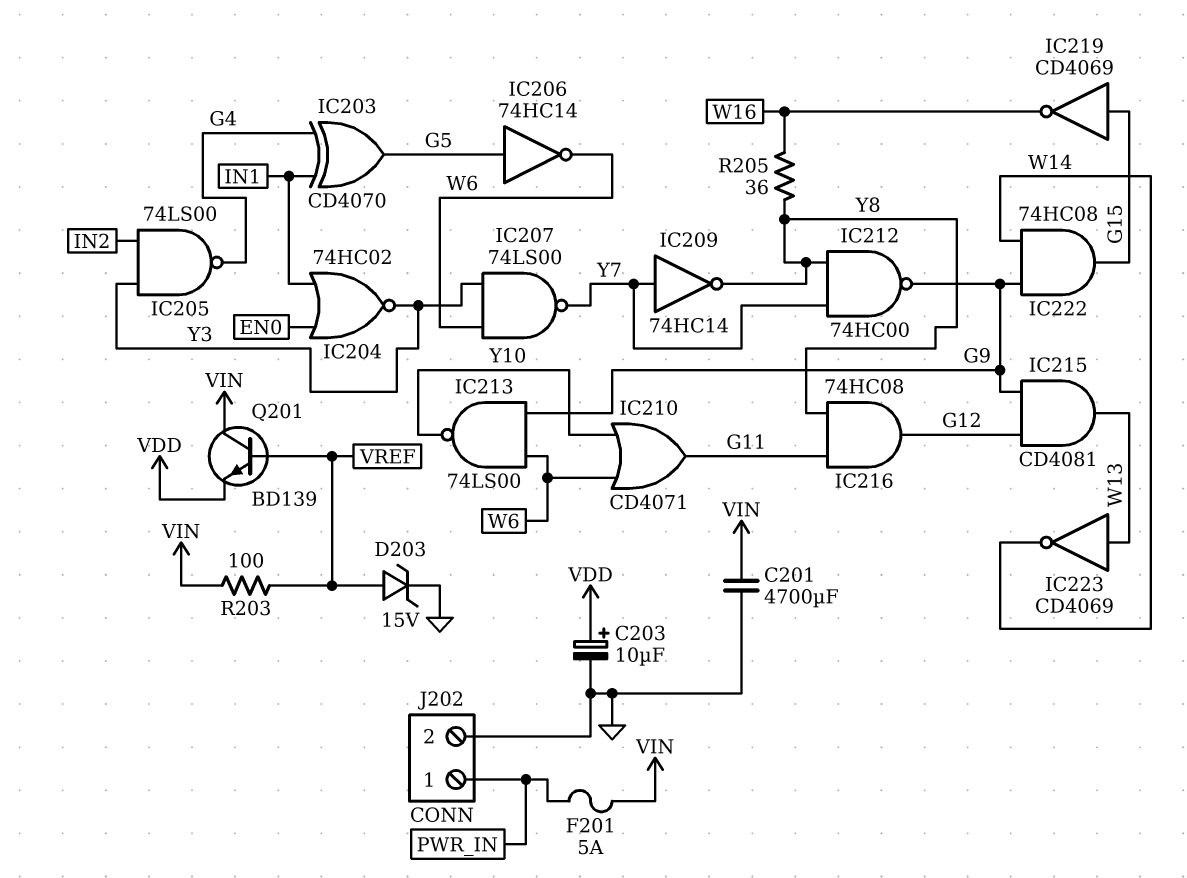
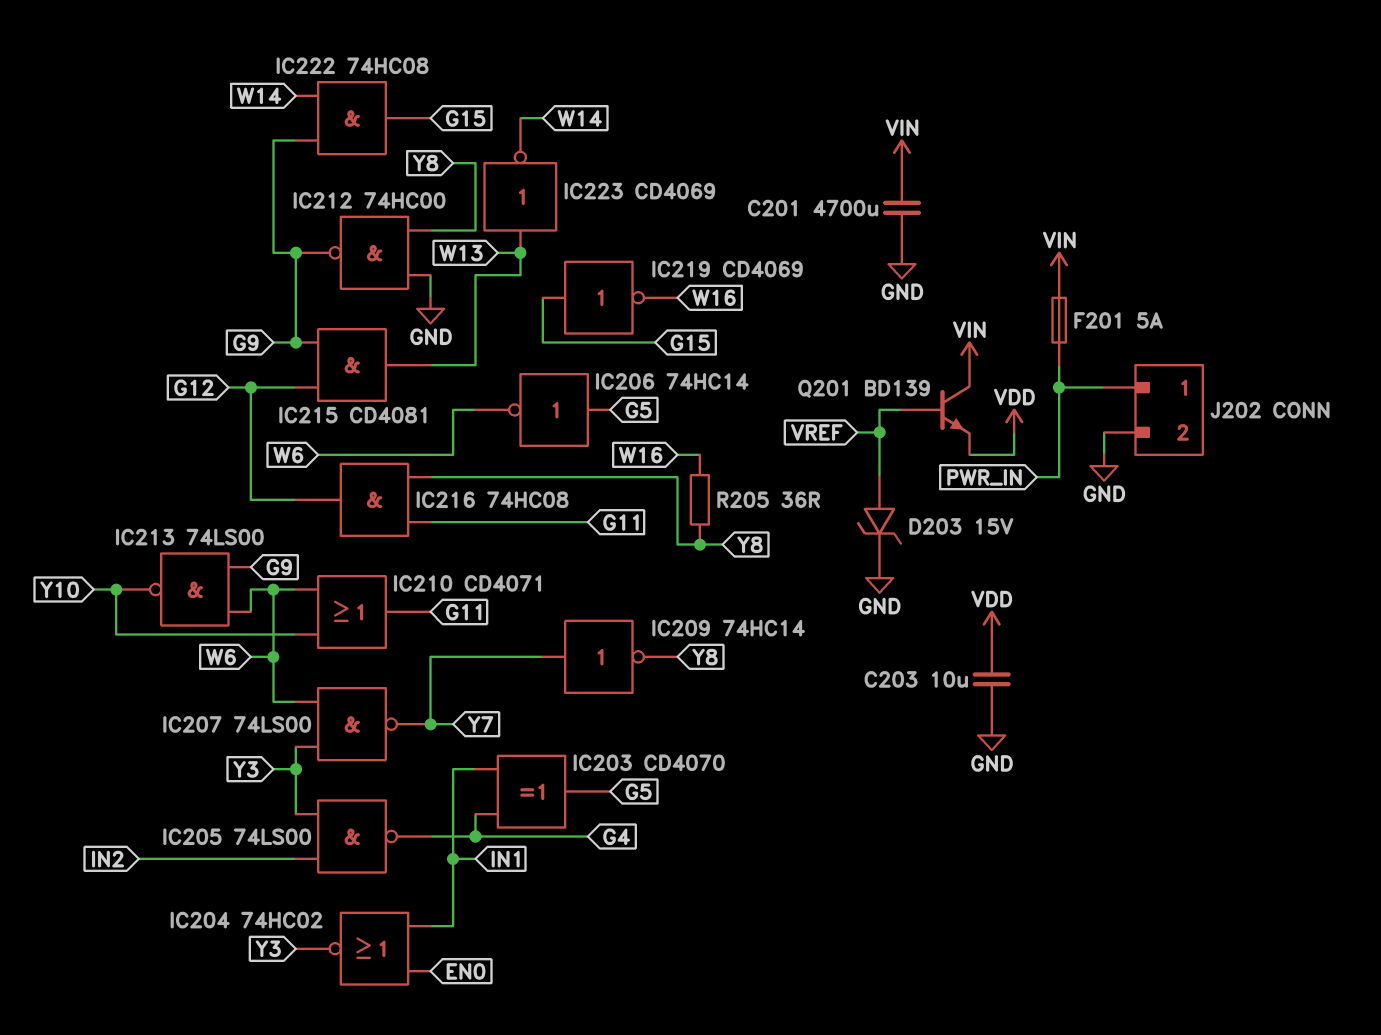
C203: 10uF (plus VDD, minus GND) -> 10uF (GND, VDD)
IC212: NAND 74HC00 (in Y7, in Y8, out G9) -> NAND 74HC00 (in GND, in Y8, out G9)
R203: 100 (VIN, VREF) -> none

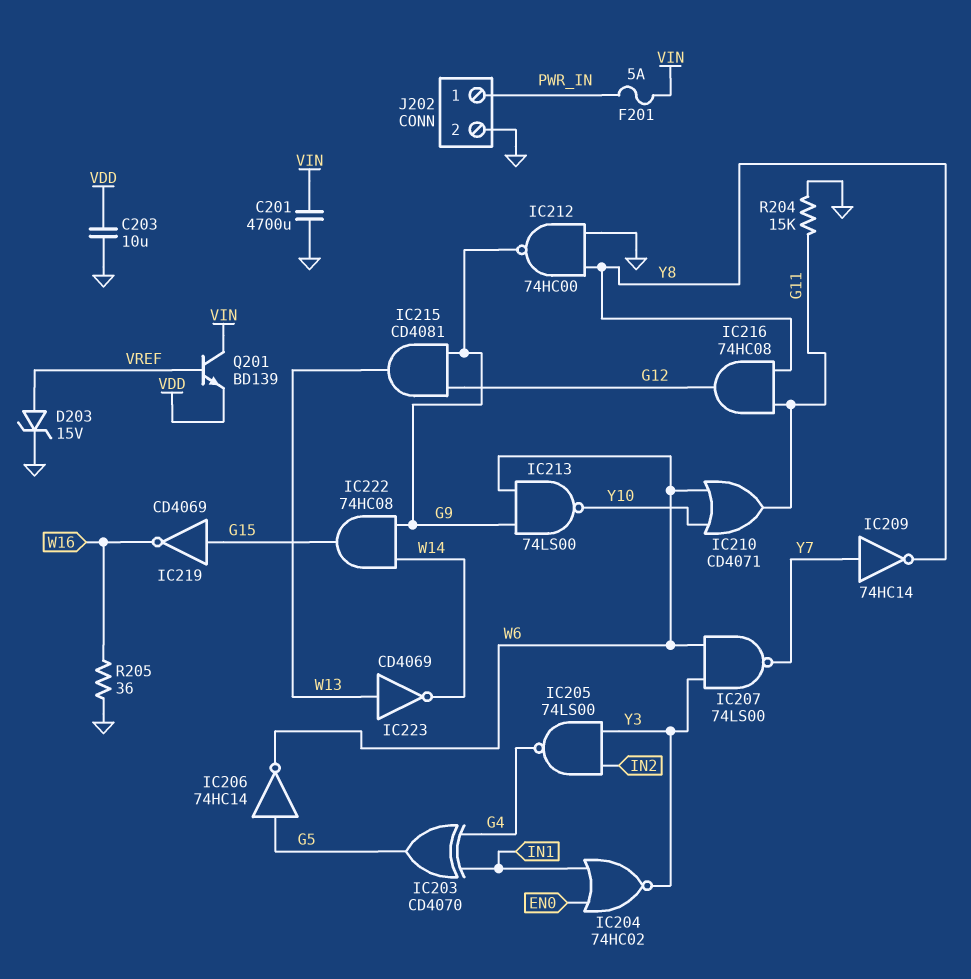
R204: none -> 15k (G11, GND)
R205: 36 (W16, Y8) -> 36 (GND, W16)

